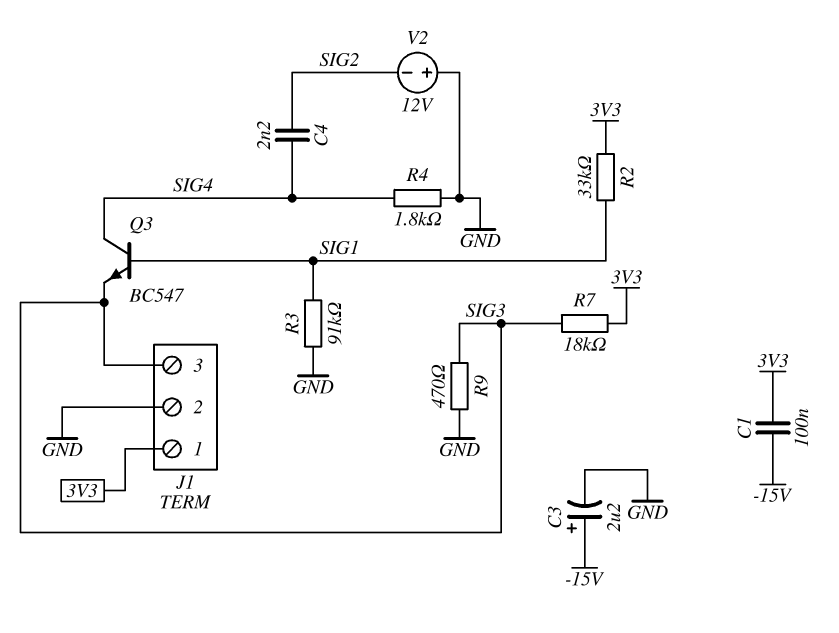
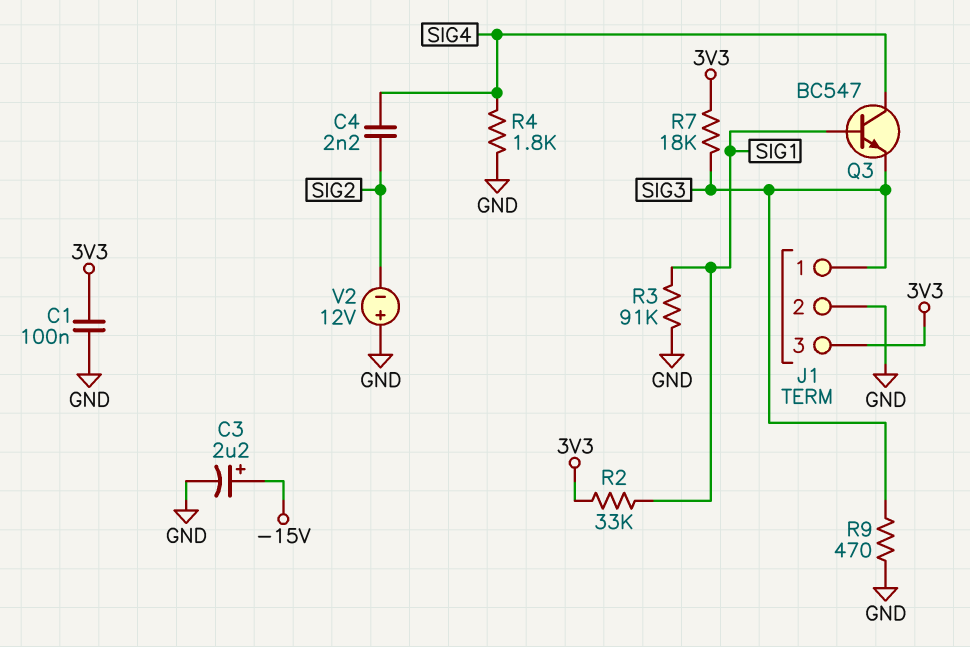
C1: 100nF (-15V, 3V3) -> 100nF (3V3, GND)
J1 pin 1: 3V3 -> SIG3
J1 pin 3: SIG3 -> 3V3

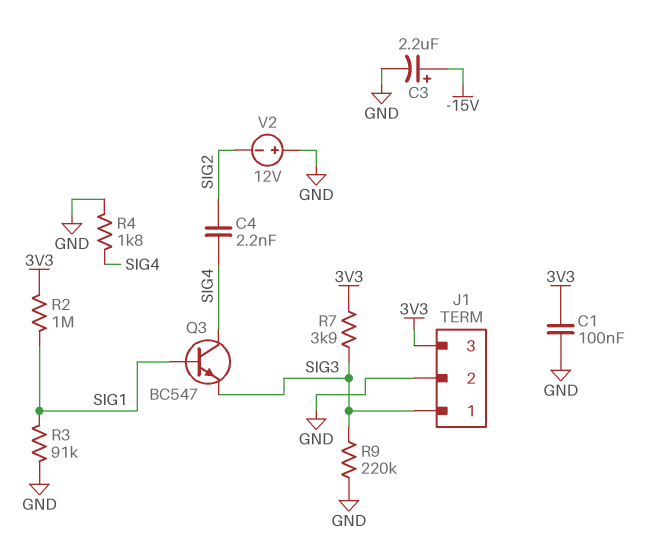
R2: 33k (3V3, SIG1) -> 1M (3V3, SIG1)
R7: 18k (3V3, SIG3) -> 3.9k (3V3, SIG3)
R9: 470 (GND, SIG3) -> 220k (GND, SIG3)

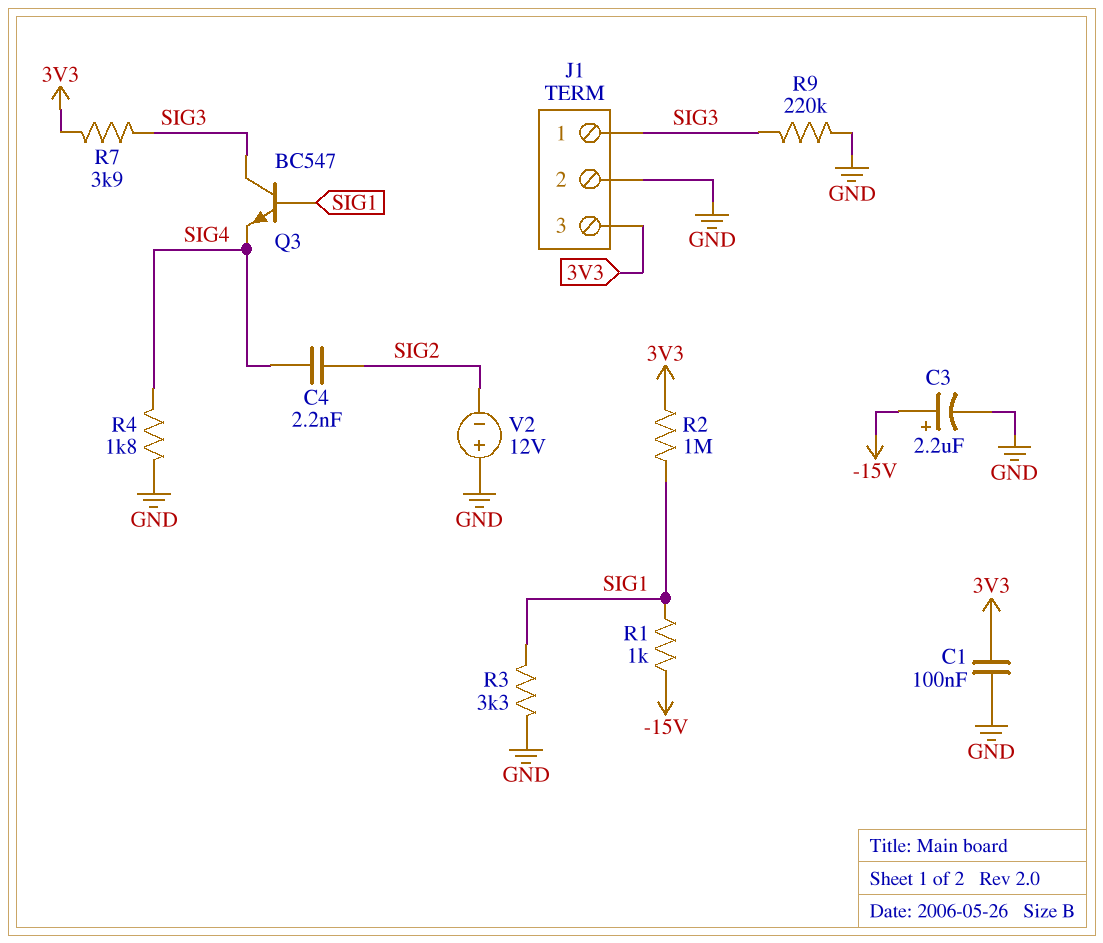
Q3: NPN BC547 (B SIG1, C SIG4, E SIG3) -> NPN BC547 (B SIG1, C SIG3, E SIG4)
R1: none -> 1k (-15V, SIG1)
R3: 91k (GND, SIG1) -> 3.3k (GND, SIG1)

